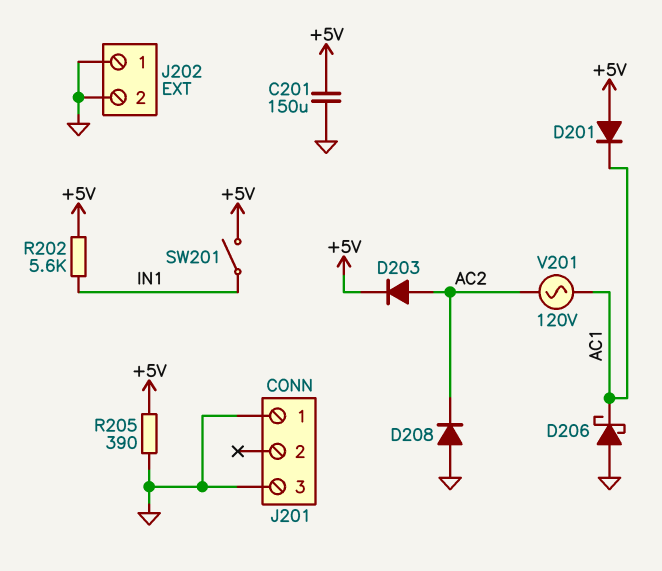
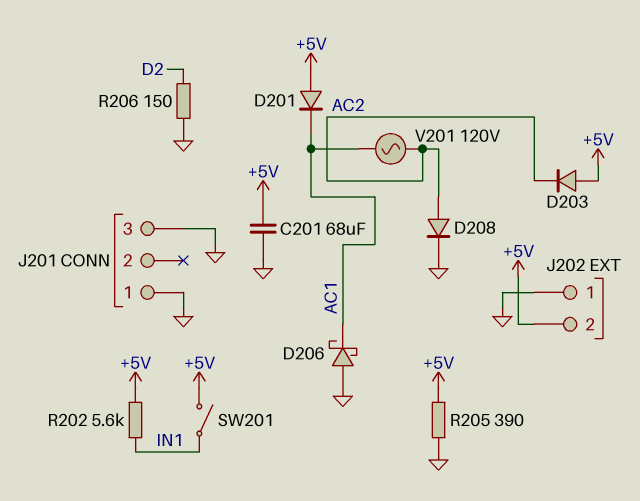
C201: 150uF (+5V, GND) -> 68uF (+5V, GND)
D203: diode (A AC2, K +5V) -> diode (A +5V, K AC2)
D208: diode (A GND, K AC2) -> diode (A AC2, K GND)
J202 pin 2: GND -> +5V
R206: none -> 150 (D2, GND)

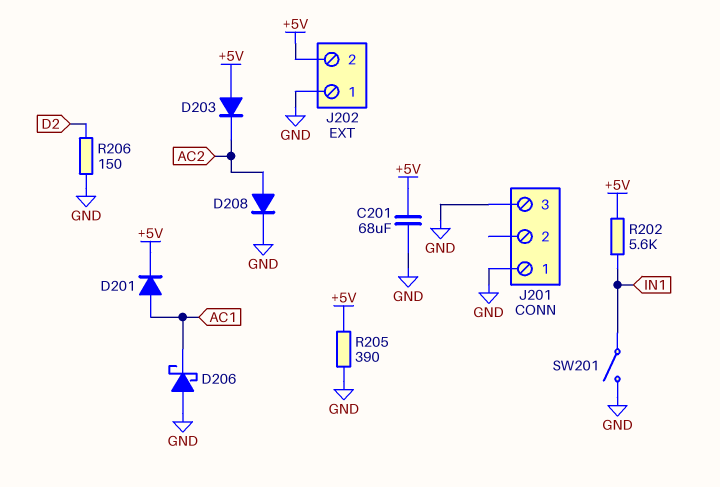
D201: diode (A +5V, K AC1) -> diode (A AC1, K +5V)
SW201: switch (+5V, IN1) -> switch (GND, IN1)
V201: AC 120V (AC1, AC2) -> none

